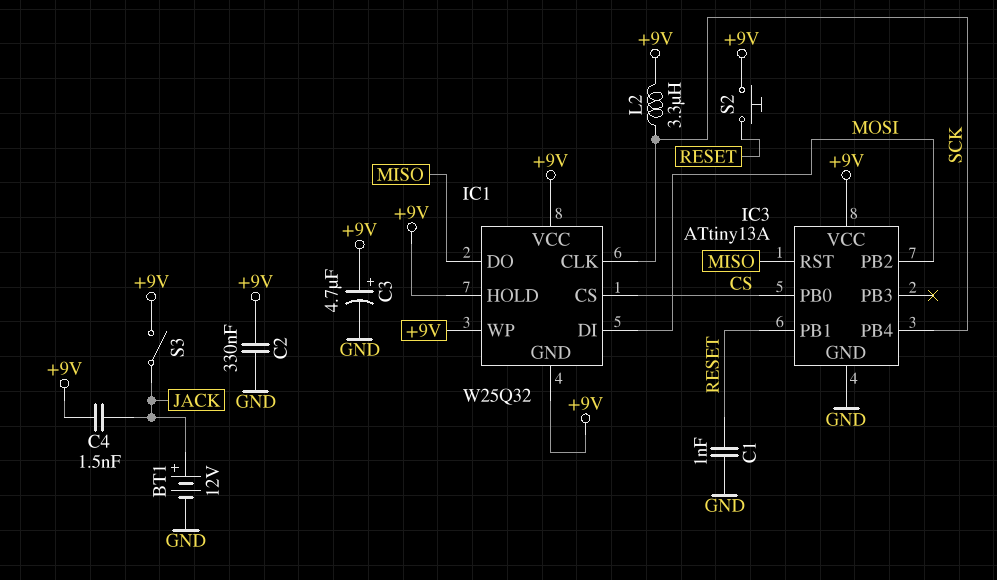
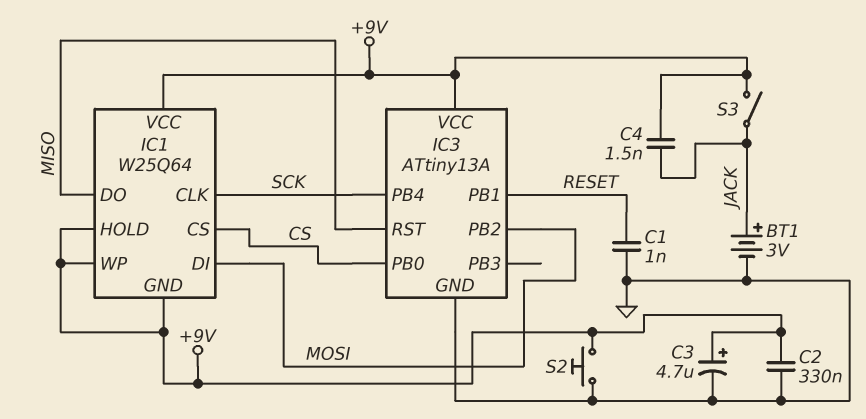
BT1: 12V (plus JACK, minus GND) -> 3V (plus JACK, minus GND)
IC1: W25Q32 -> W25Q64
L2: 3.3uH (+9V, SCK) -> none
S2: button (+9V, RESET) -> button (+9V, GND)

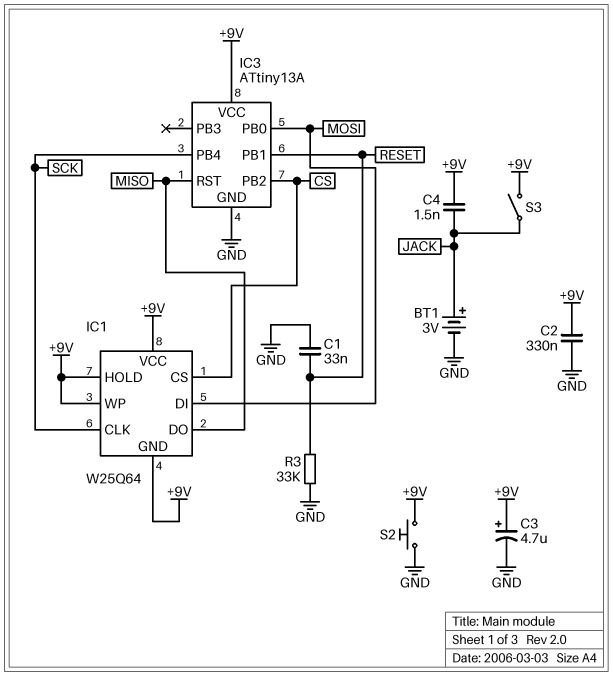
C1: 1nF (GND, RESET) -> 33nF (GND, RESET)
IC3 pin PB0: CS -> MOSI
IC3 pin PB2: MOSI -> CS
R3: none -> 33k (GND, RESET)

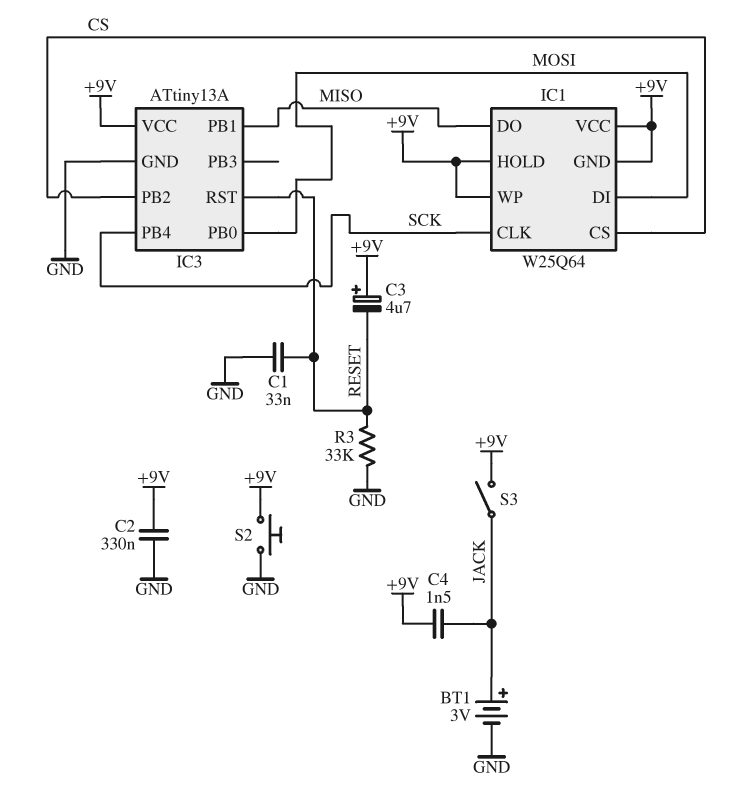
C3: 4.7uF (plus +9V, minus GND) -> 4.7uF (plus +9V, minus RESET)
IC3 pin PB1: RESET -> MISO
IC3 pin RST: MISO -> RESET

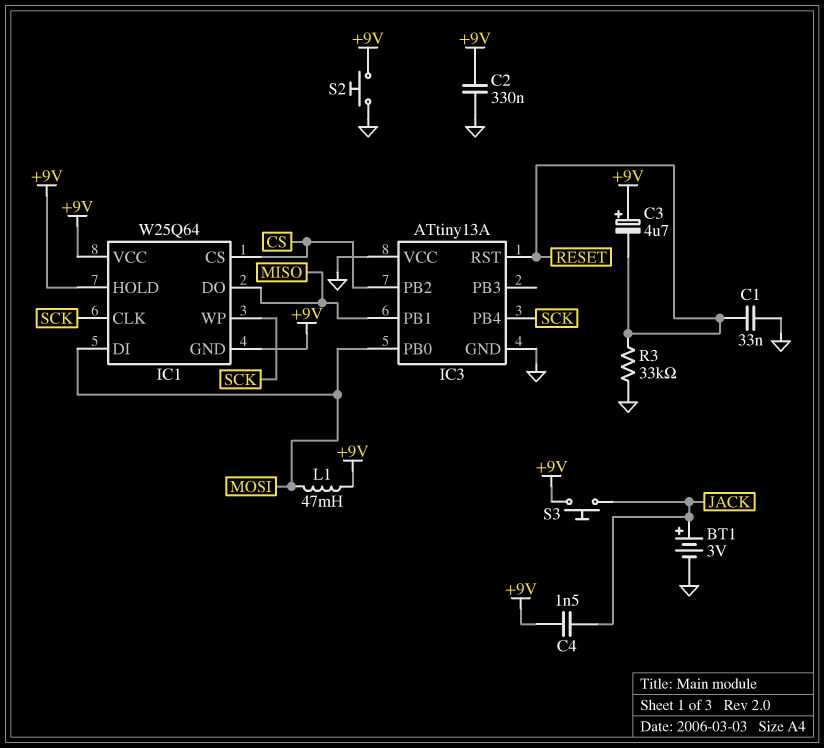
IC1 pin WP: +9V -> SCK
IC3 pin VCC: +9V -> GND
L1: none -> 47mH (+9V, MOSI)
S3: switch (+9V, JACK) -> button (+9V, JACK)

